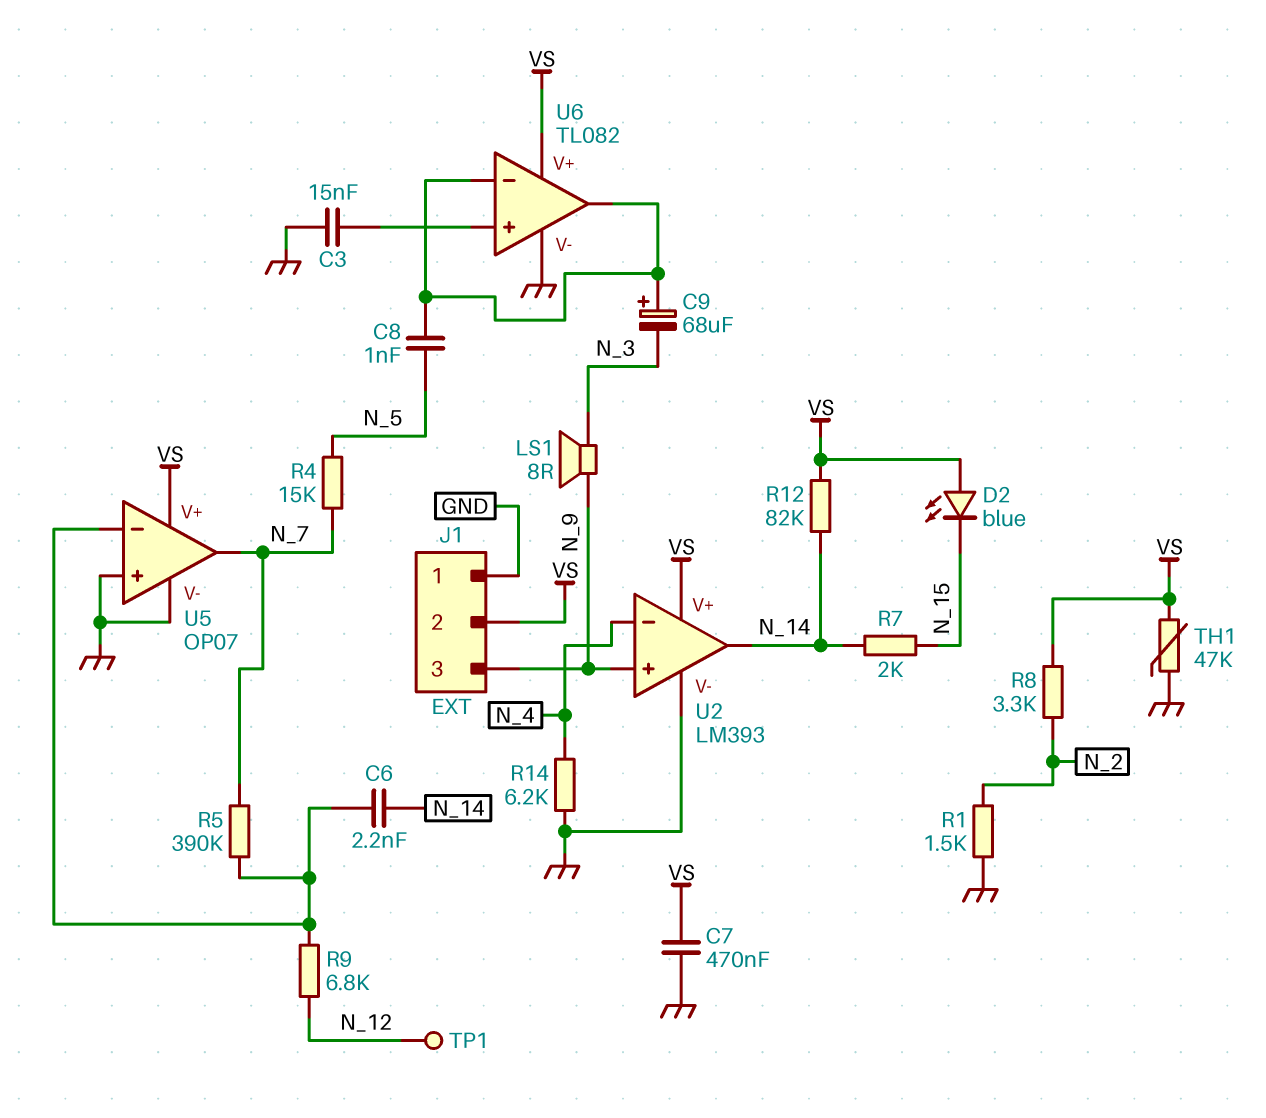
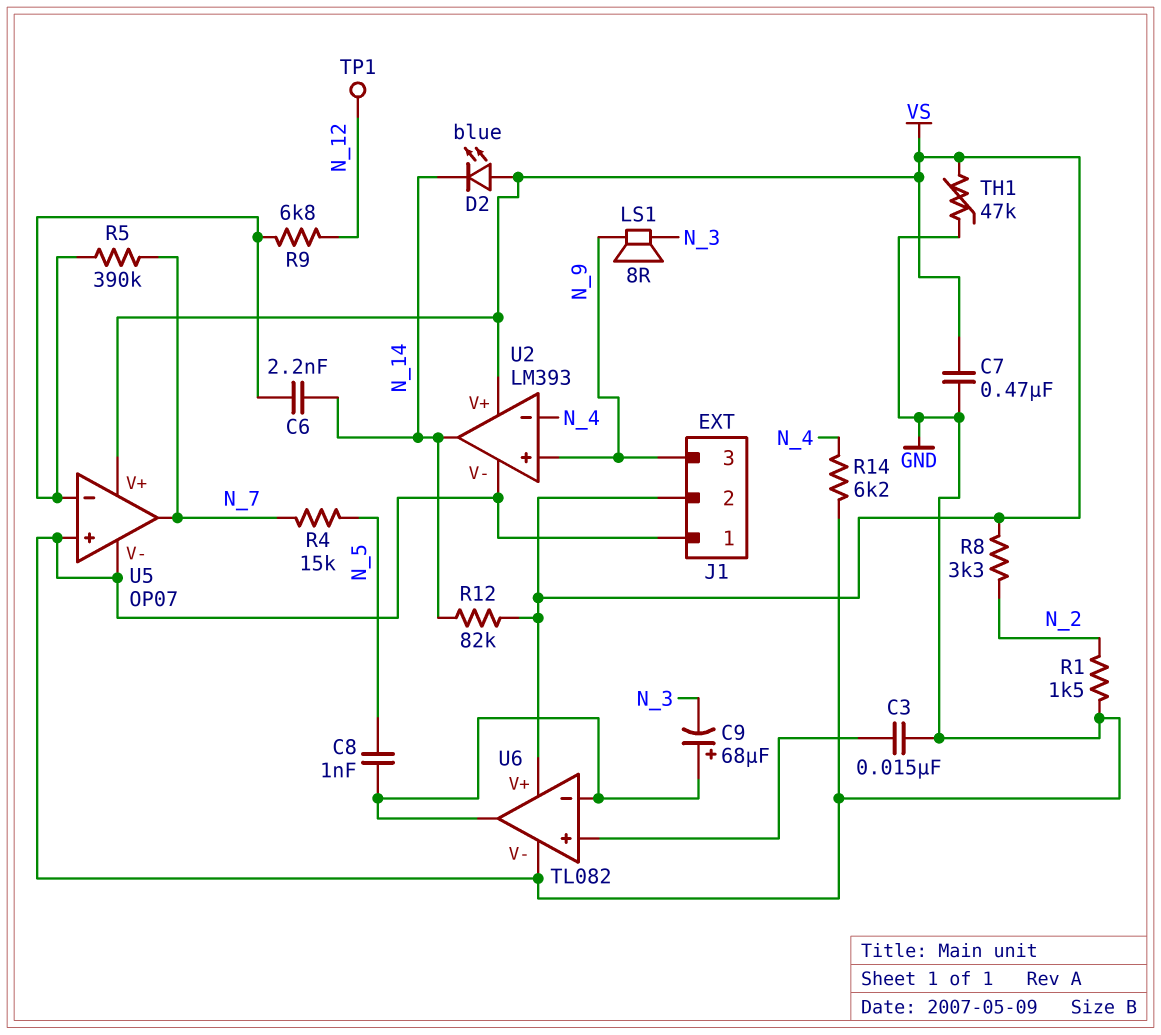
D2: LED blue (A VS, K N_15) -> LED blue (A VS, K N_14)
R7: 2k (N_14, N_15) -> none

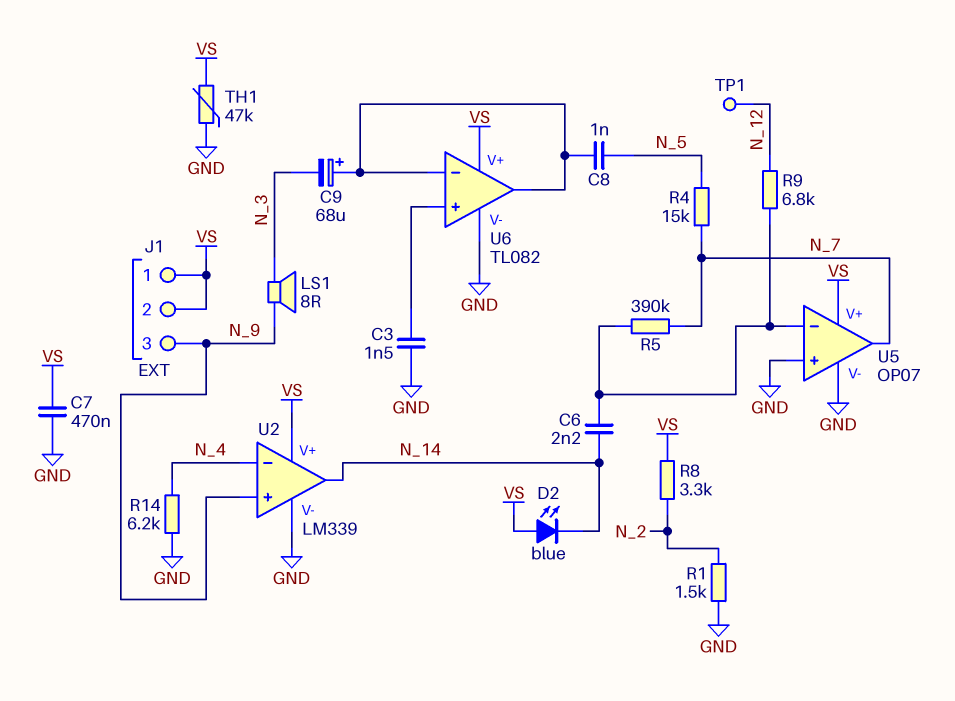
C3: 15nF (GND, U6/in+) -> 1.5nF (GND, U6/in+)
J1 pin 1: GND -> VS
R12: 82k (N_14, VS) -> none
U2: LM393 -> LM339

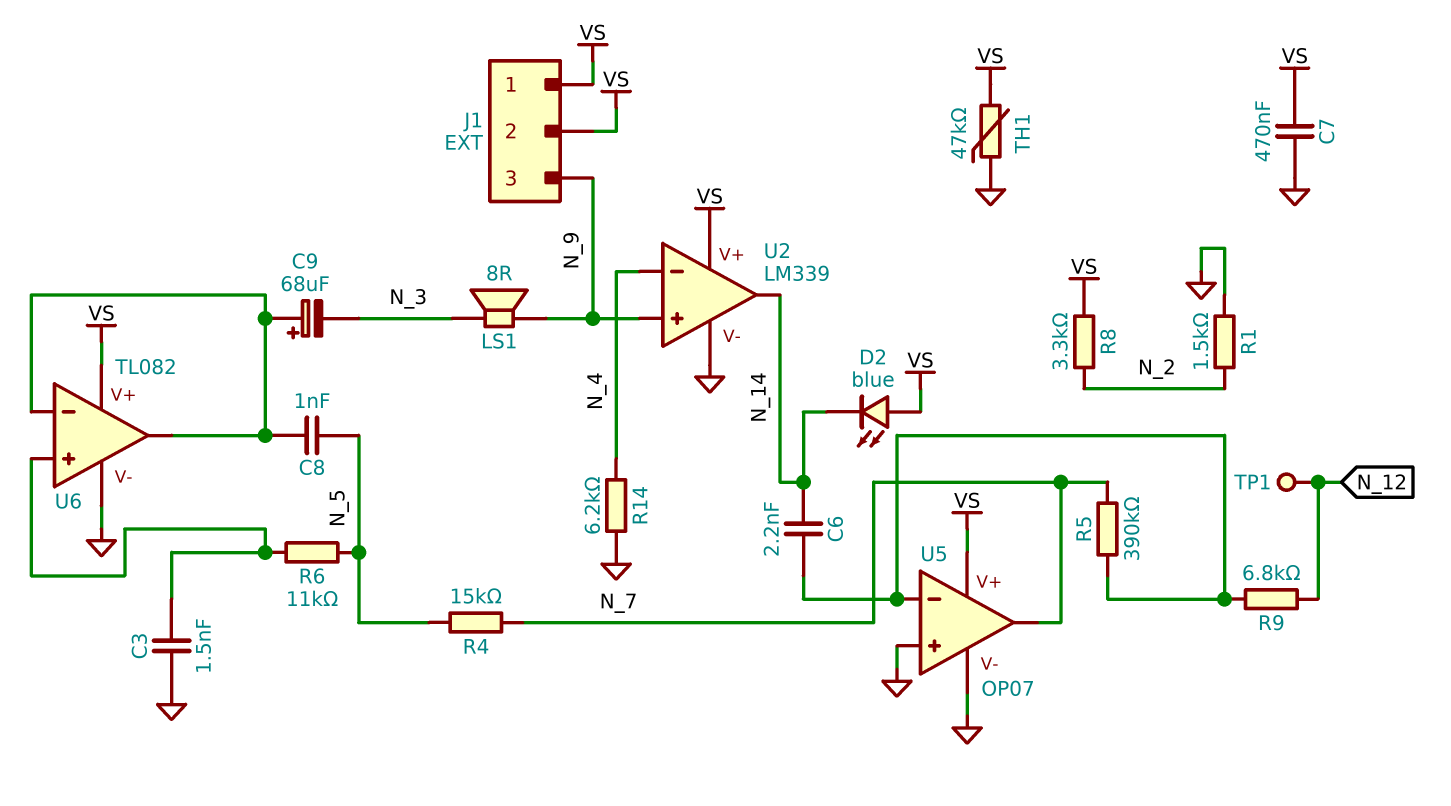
R6: none -> 11k (N_5, U6/in+)

